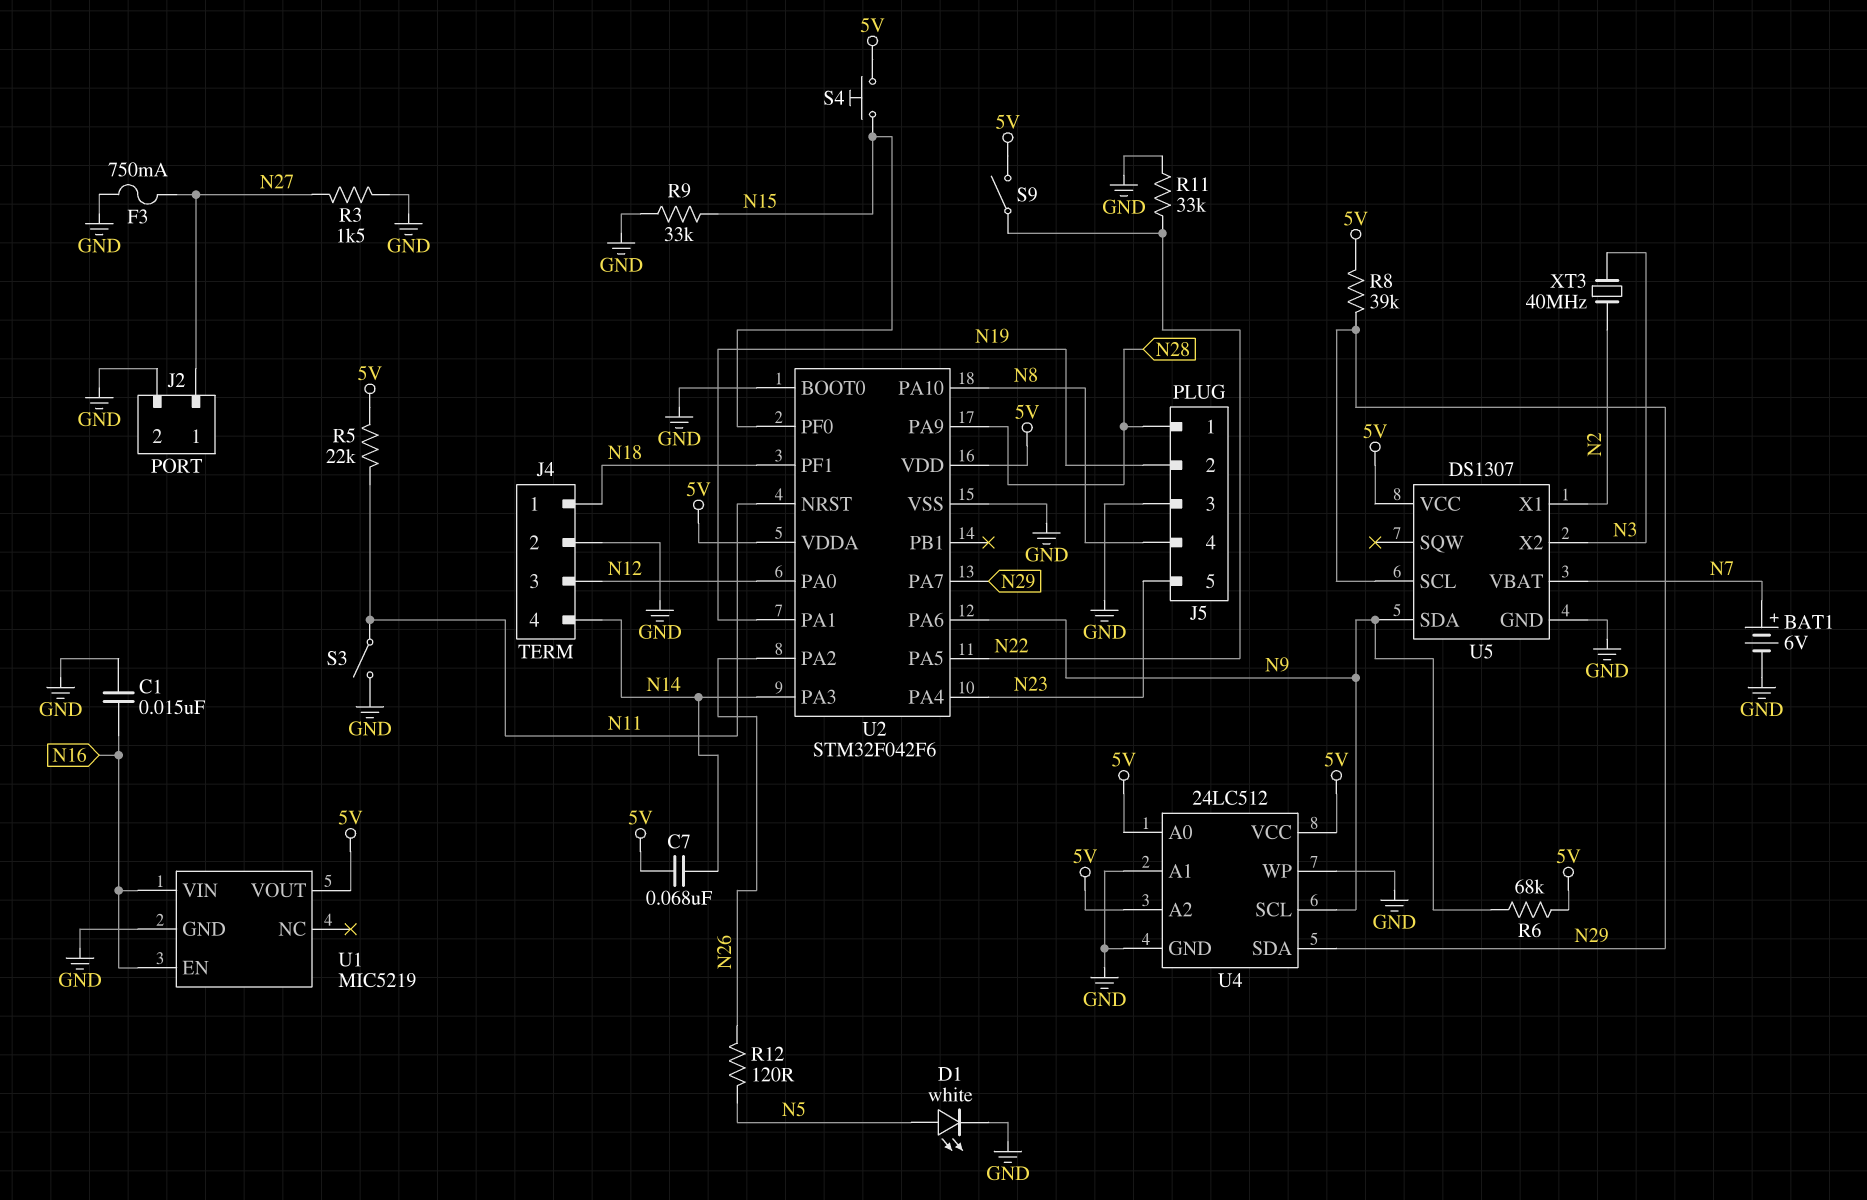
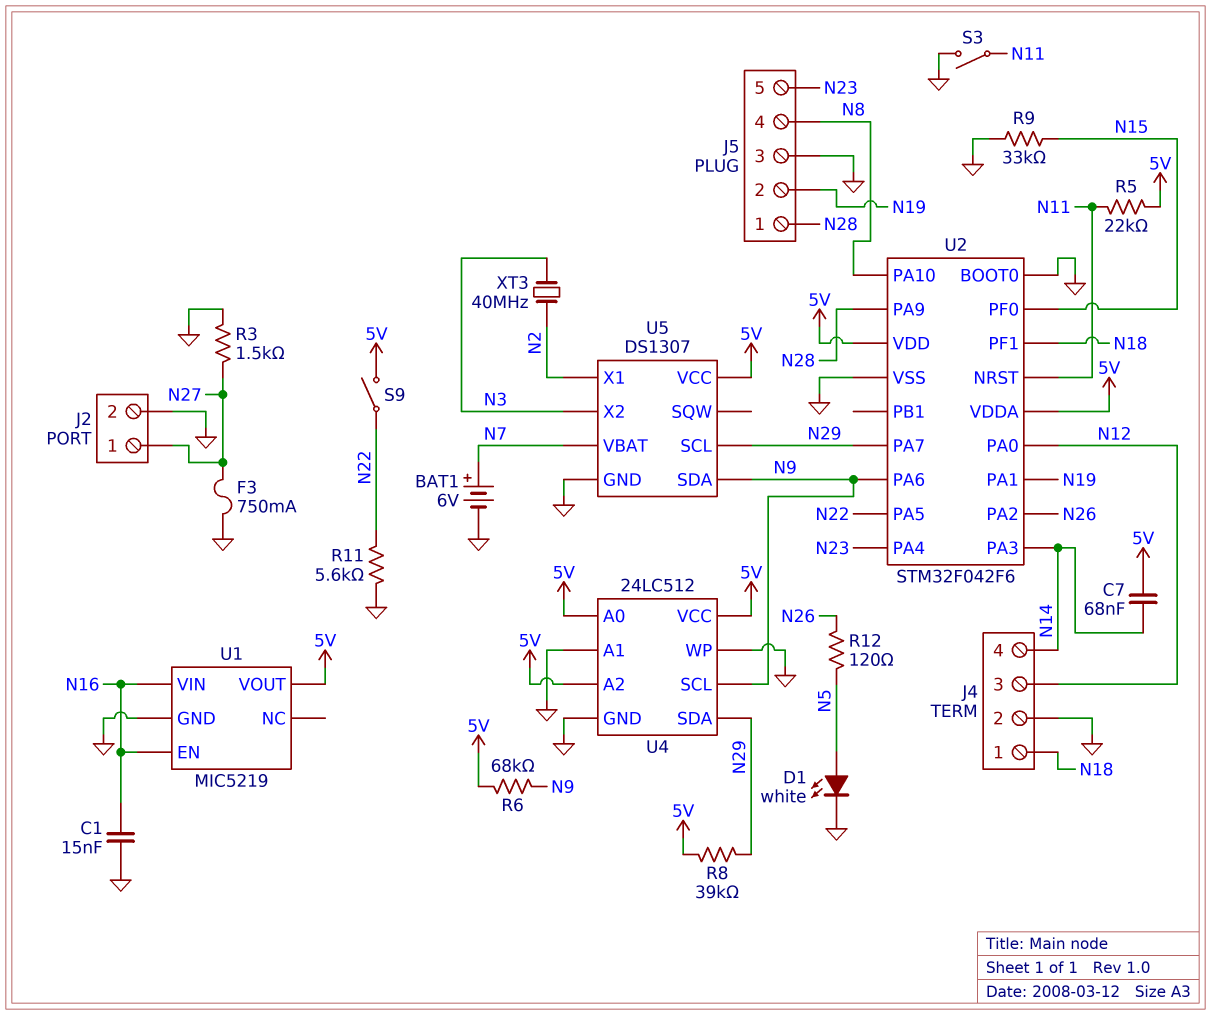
R11: 33k (GND, N22) -> 5.6k (GND, N22)
S4: button (5V, N15) -> none

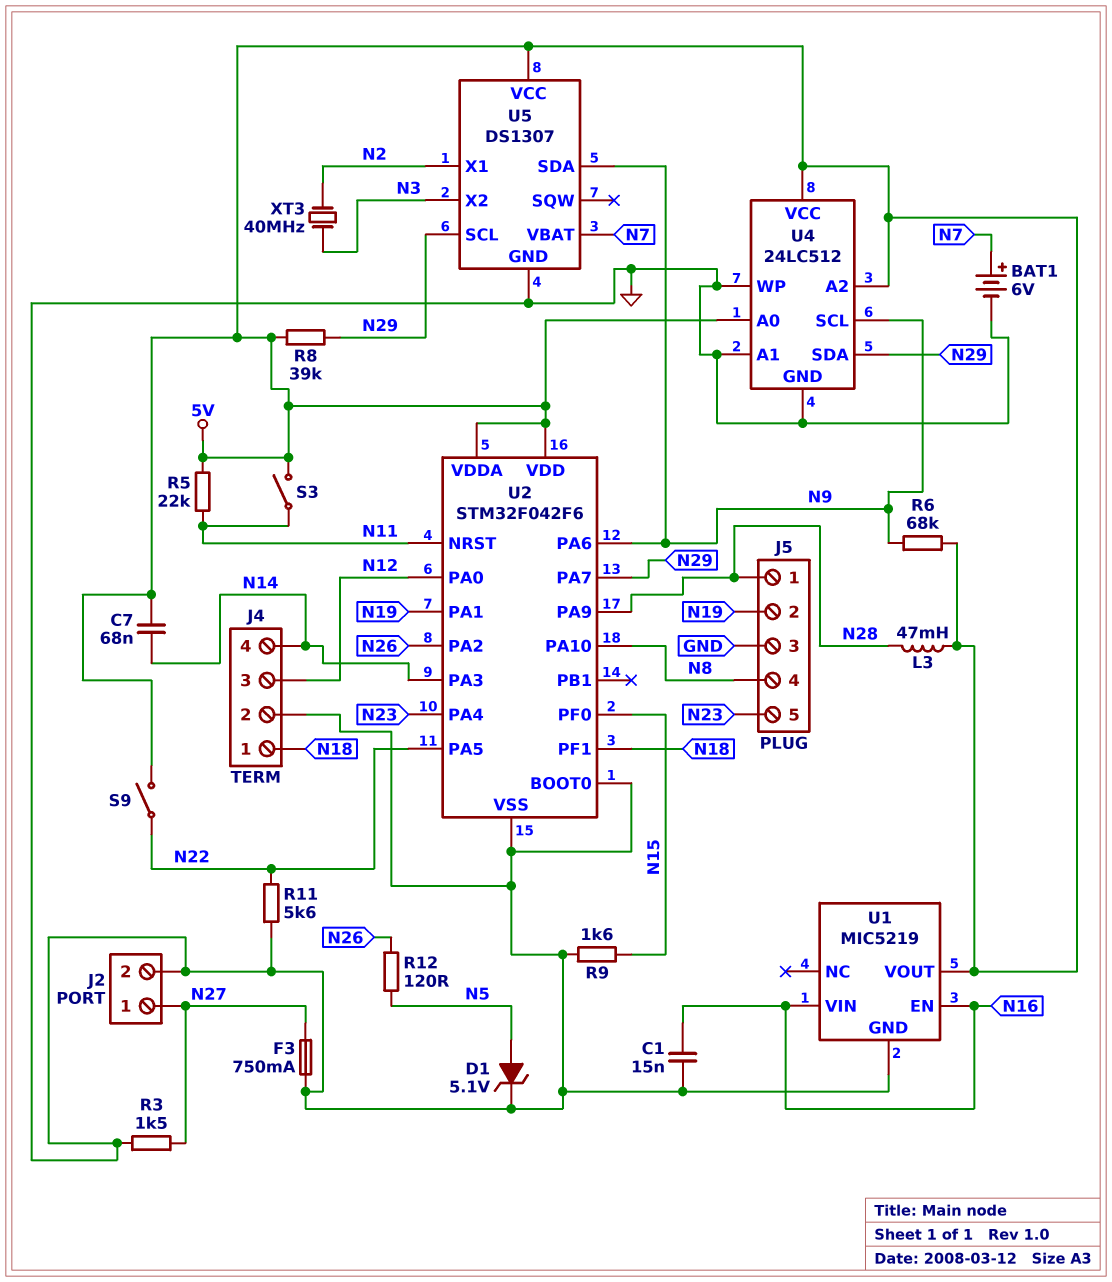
D1: LED white (A N5, K GND) -> zener 5.1V (A N5, K GND)
L3: none -> 47mH (5V, N28)
R9: 33k (GND, N15) -> 1.6k (GND, N15)
S3: switch (GND, N11) -> switch (5V, N11)

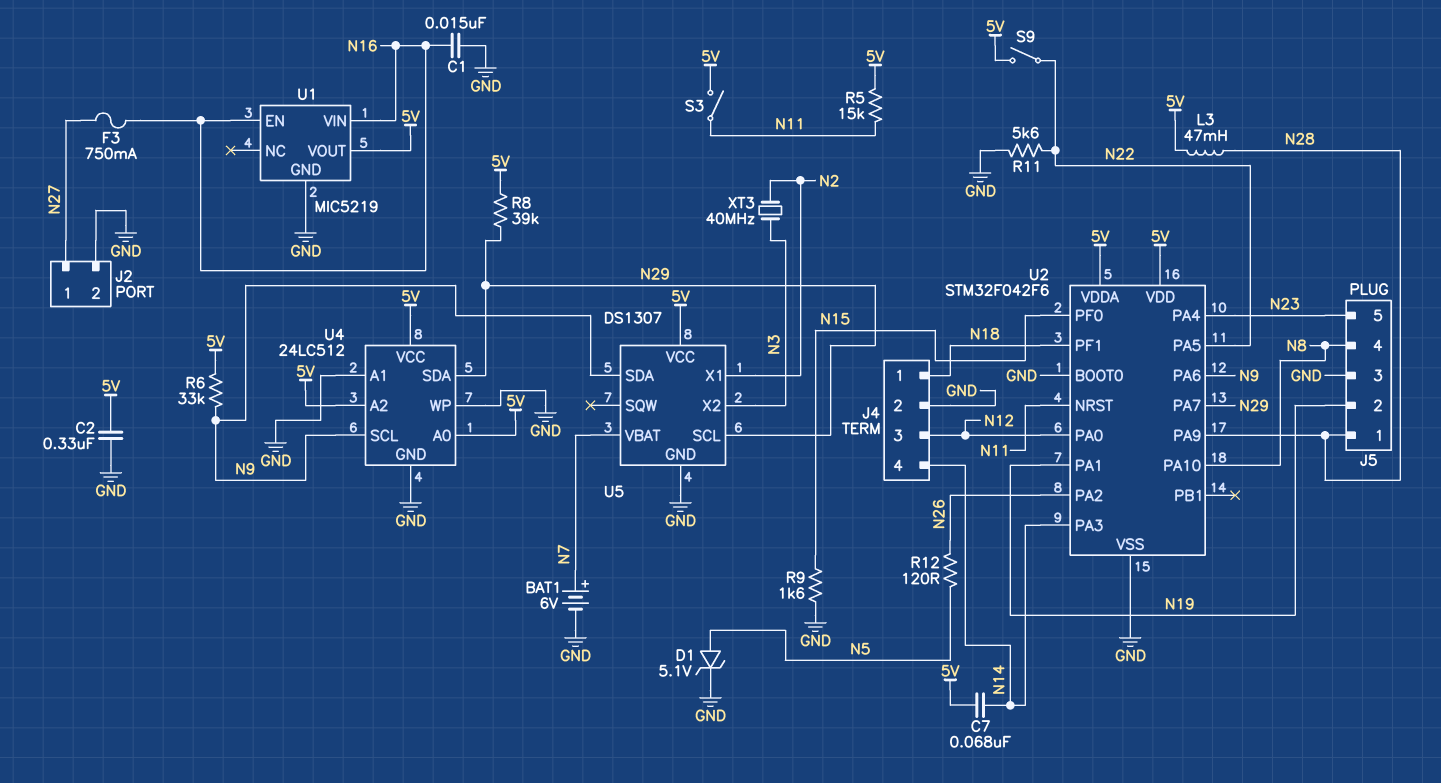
C2: none -> 330nF (5V, GND)
F3: 750mA (GND, N27) -> 750mA (N16, N27)
R3: 1.5k (GND, N27) -> none
R5: 22k (5V, N11) -> 15k (5V, N11)
R6: 68k (5V, N9) -> 33k (5V, N9)

